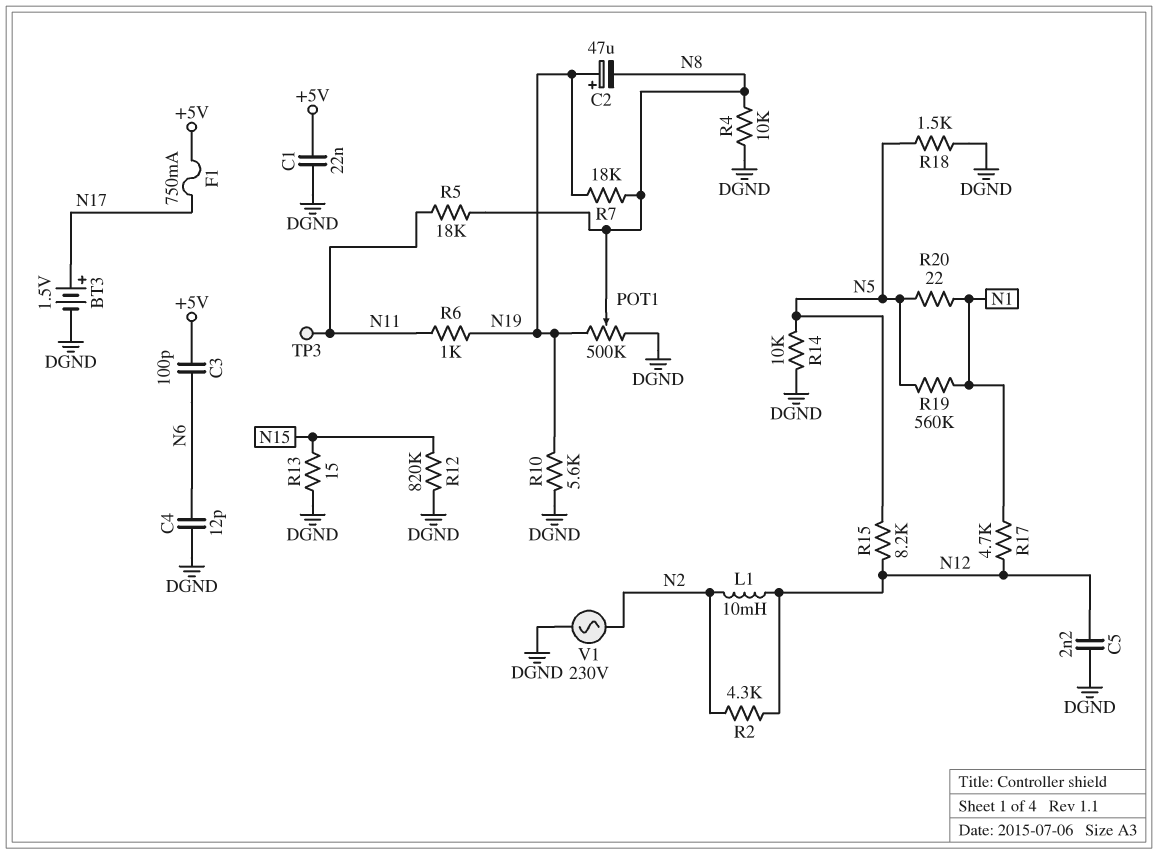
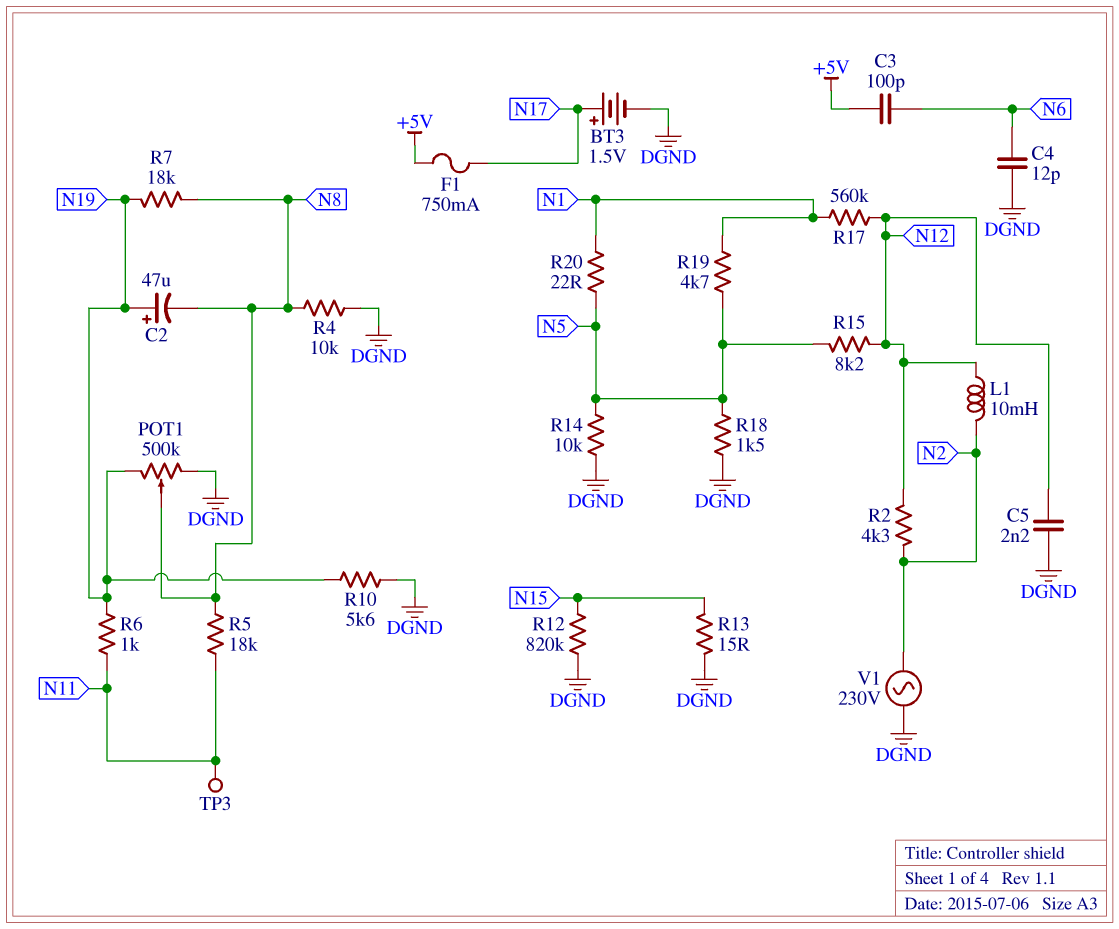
C1: 22nF (+5V, DGND) -> none
R17: 4.7k (N1, N12) -> 560k (N1, N12)
R19: 560k (N1, N5) -> 4.7k (N1, N5)

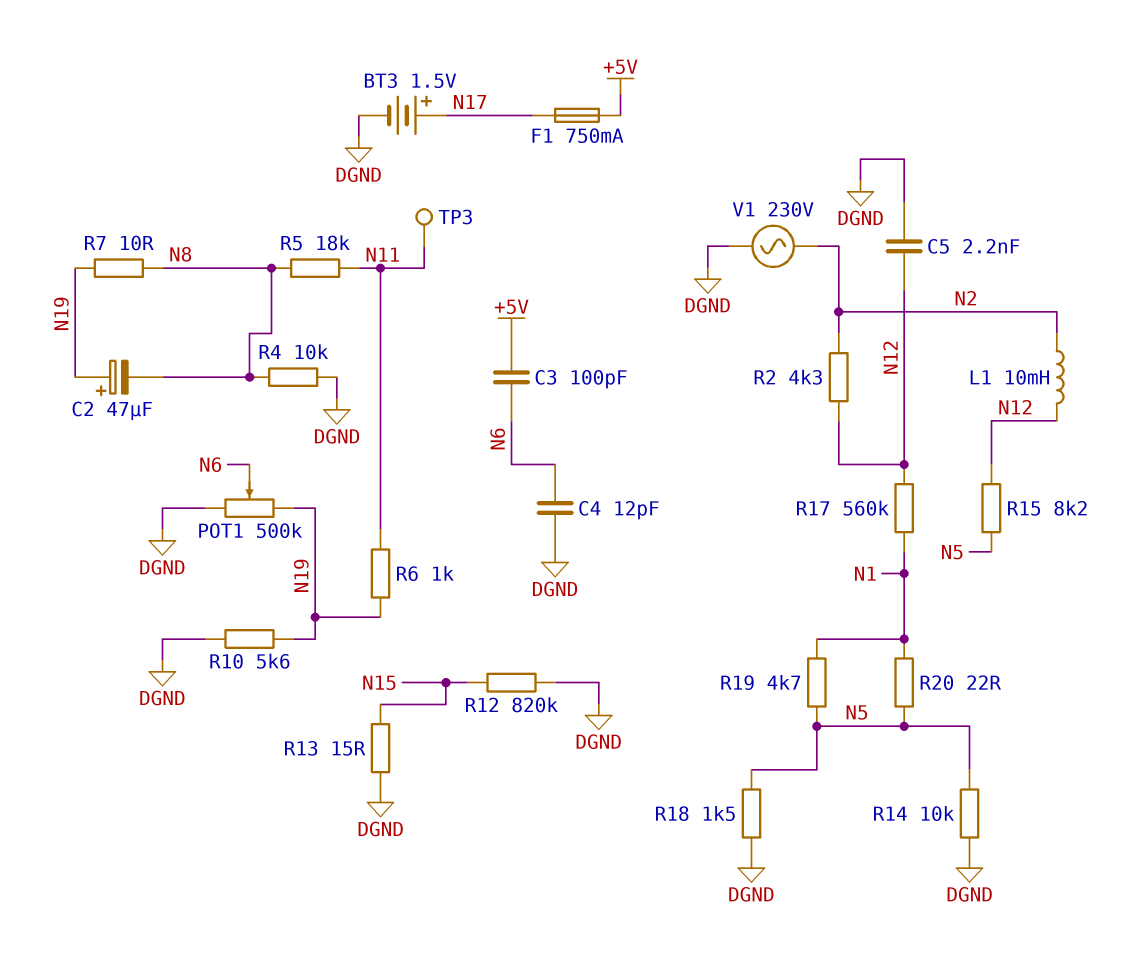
POT1: 500k (DGND, N19, wiper N8) -> 500k (DGND, N19, wiper N6)
R7: 18k (N8, N19) -> 10 (N8, N19)

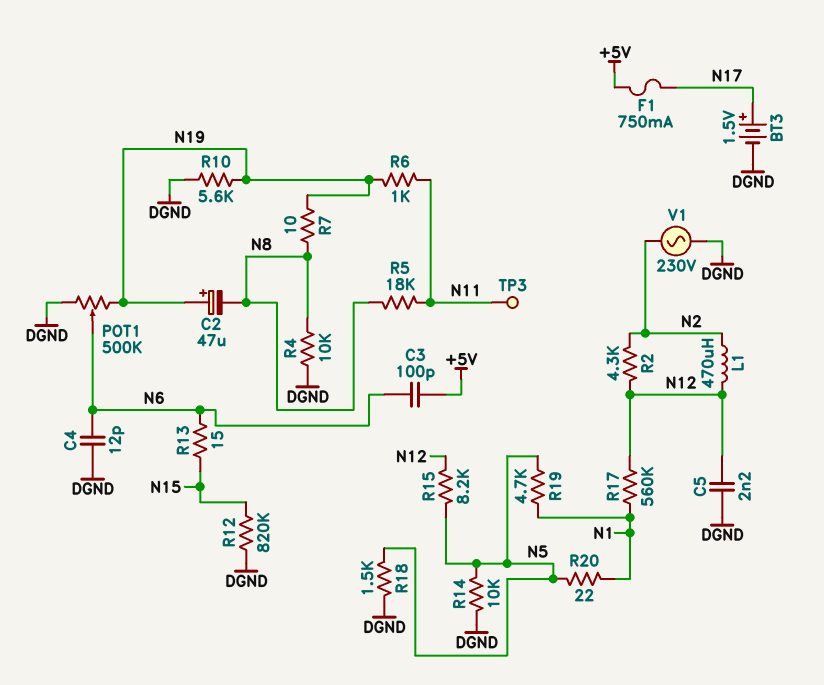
L1: 10mH (N2, N12) -> 470uH (N2, N12)
R13: 15 (DGND, N15) -> 15 (N6, N15)

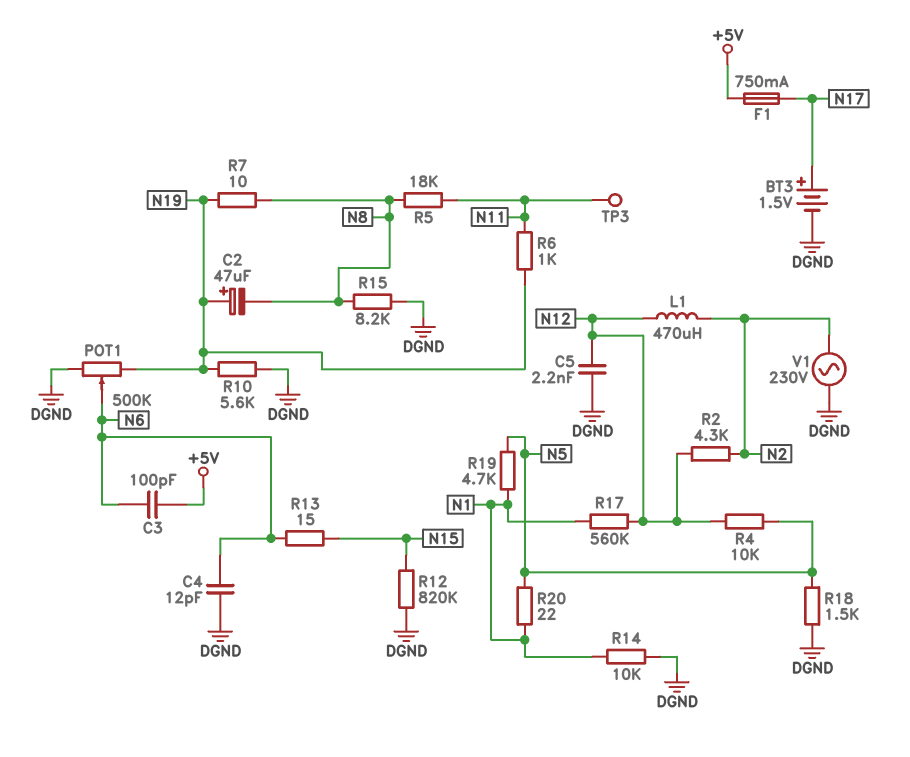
R4: 10k (DGND, N8) -> 10k (N5, N12)
R14: 10k (DGND, N5) -> 10k (DGND, N1)
R15: 8.2k (N5, N12) -> 8.2k (DGND, N8)

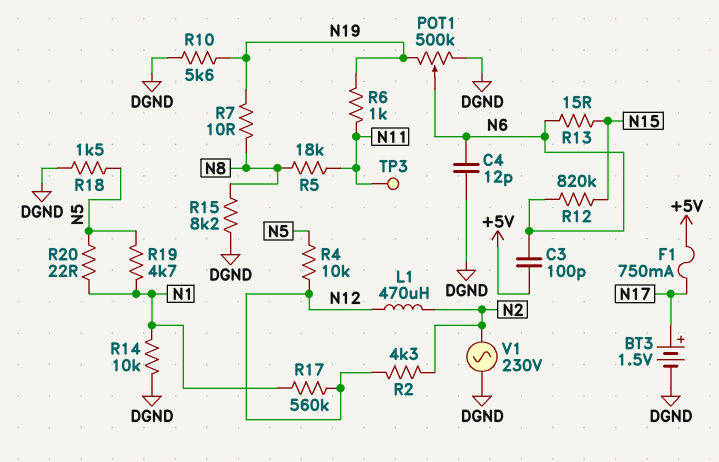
C2: 47uF (plus N19, minus N8) -> none
C5: 2.2nF (DGND, N12) -> none
R12: 820k (DGND, N15) -> 820k (N6, N15)

